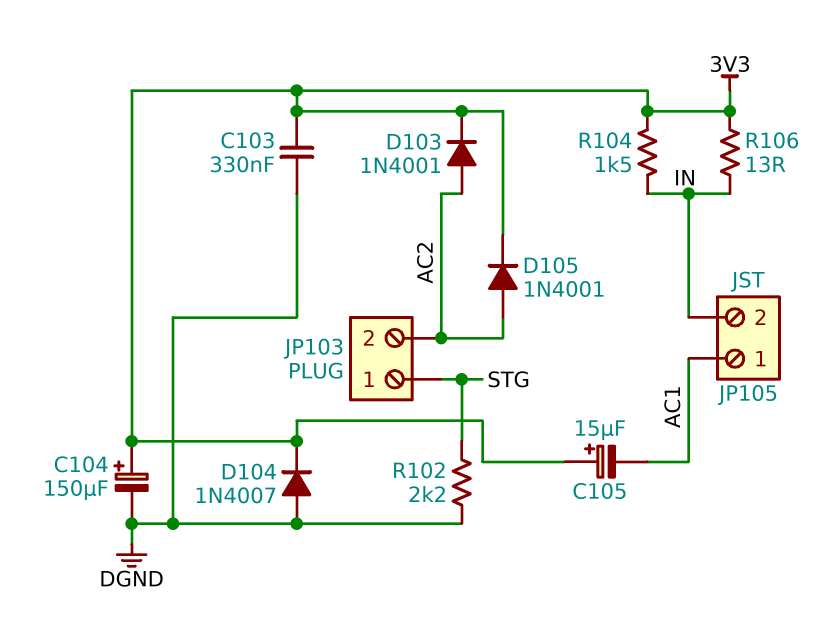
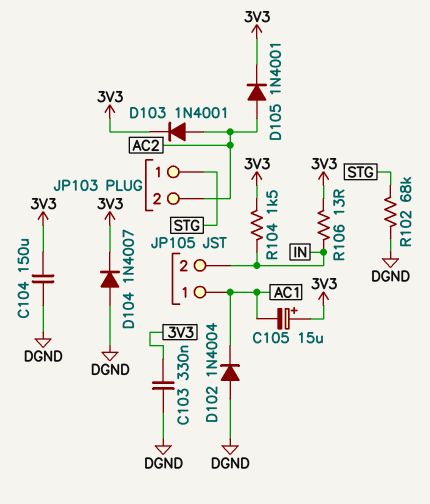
C104: 150uF (plus 3V3, minus DGND) -> 150uF (3V3, DGND)
D102: none -> diode 1N4004 (A DGND, K AC1)
R102: 2.2k (DGND, STG) -> 68k (DGND, STG)

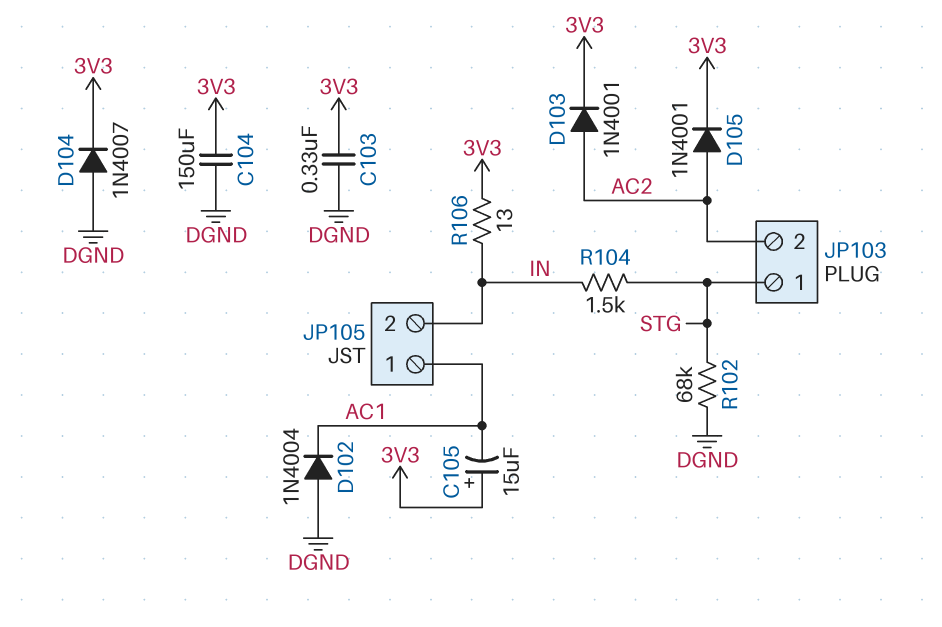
R104: 1.5k (3V3, IN) -> 1.5k (IN, STG)

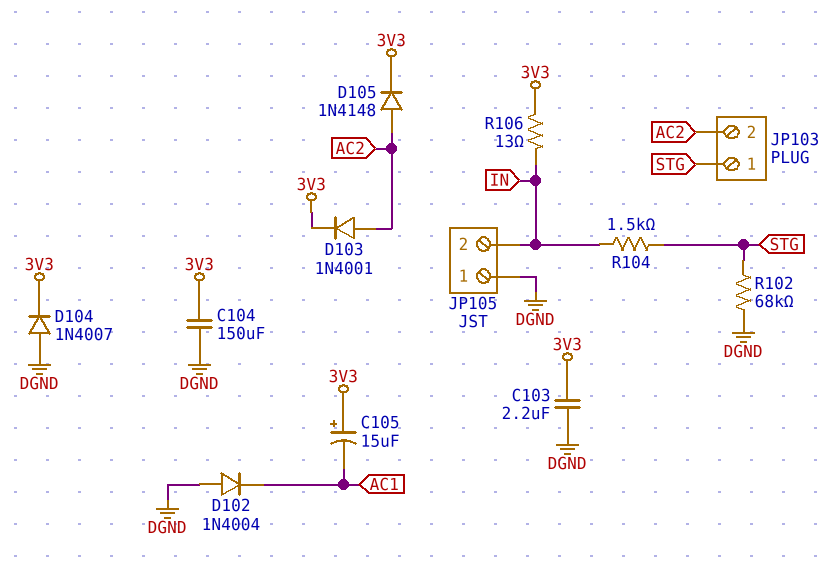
C103: 330nF (3V3, DGND) -> 2.2uF (3V3, DGND)
D105: diode 1N4001 (A AC2, K 3V3) -> diode 1N4148 (A AC2, K 3V3)
JP105 pin 1: AC1 -> DGND

